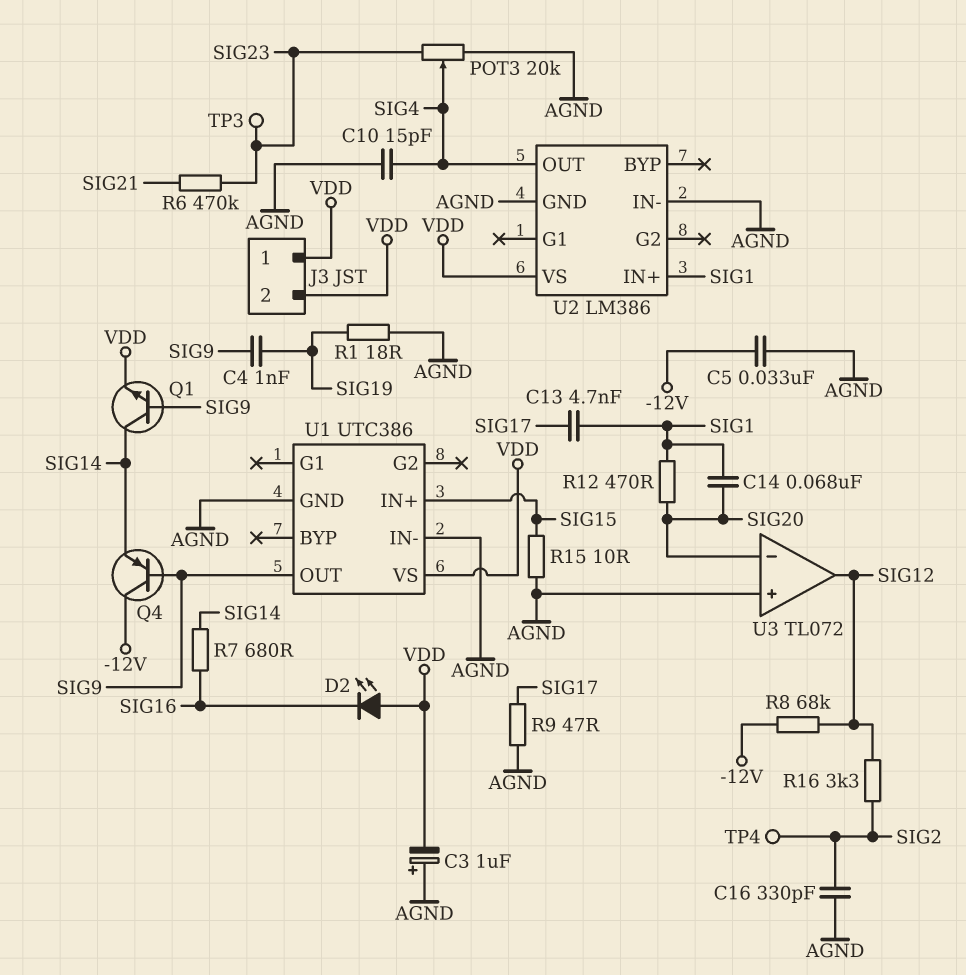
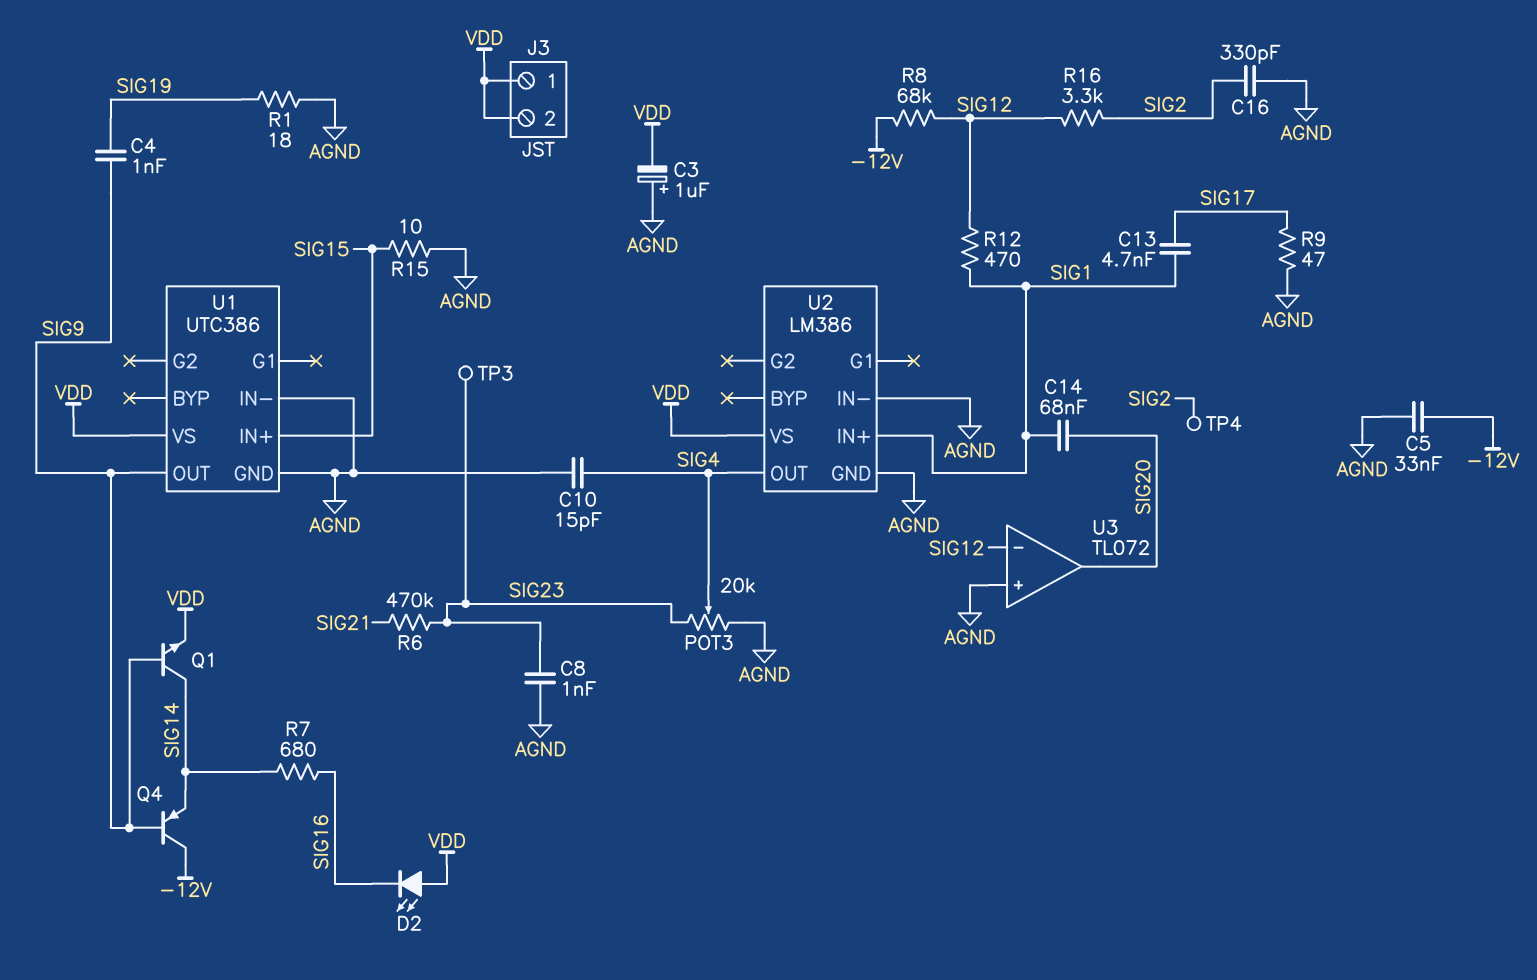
C8: none -> 1nF (AGND, SIG23)
R12: 470 (SIG1, SIG20) -> 470 (SIG1, SIG12)
U3 pin in-: SIG20 -> SIG12
U3 pin out: SIG12 -> SIG20

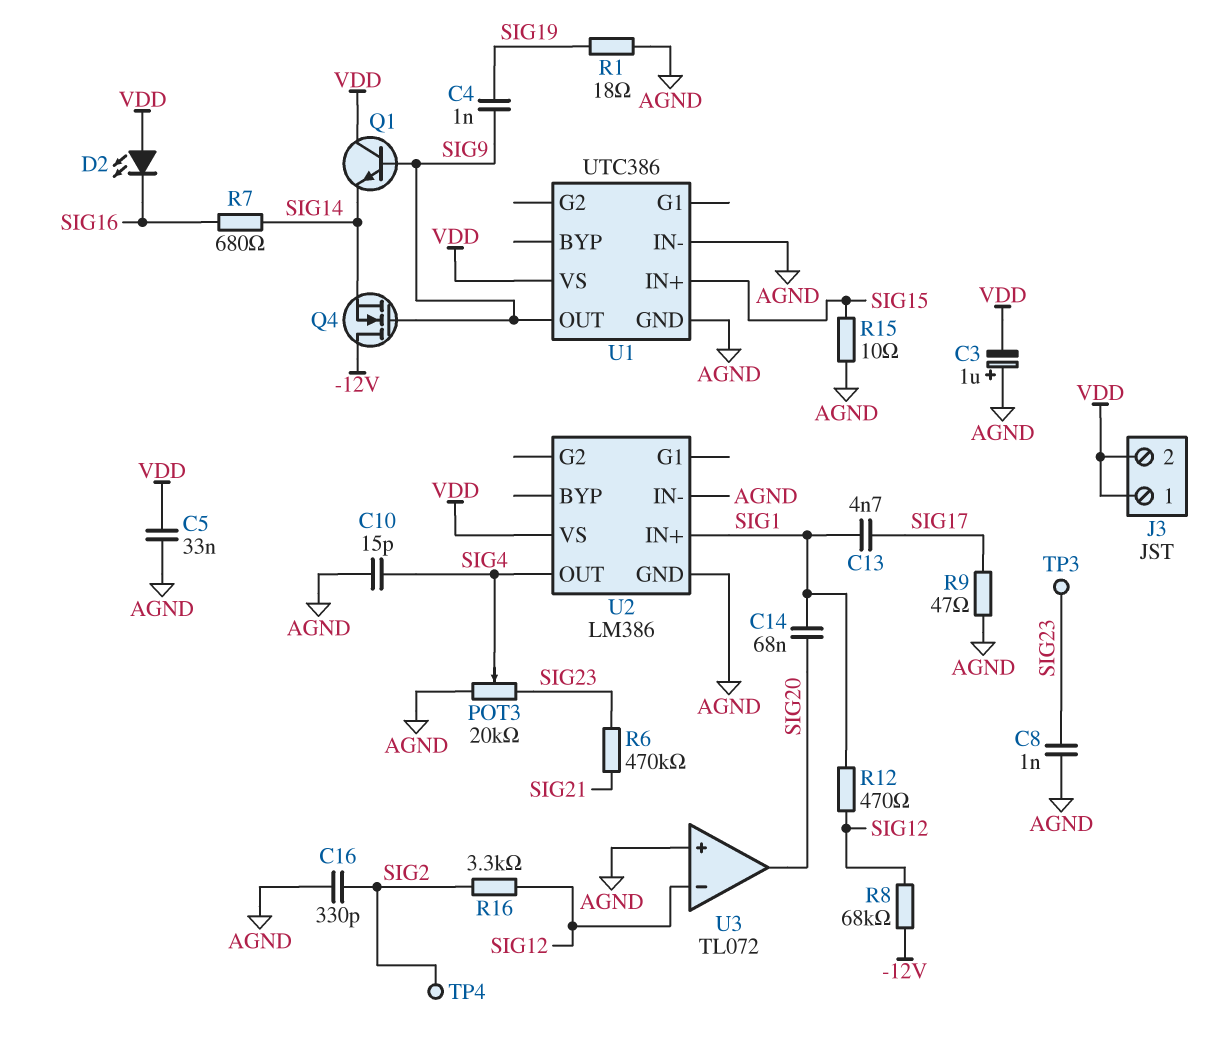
C5: 33nF (-12V, AGND) -> 33nF (AGND, VDD)
Q1: NPN (B SIG9, C SIG14, E VDD) -> NPN (B SIG9, C VDD, E SIG14)
Q4: PNP (B SIG9, C -12V, E SIG14) -> NMOS (G SIG9, D -12V, S SIG14)

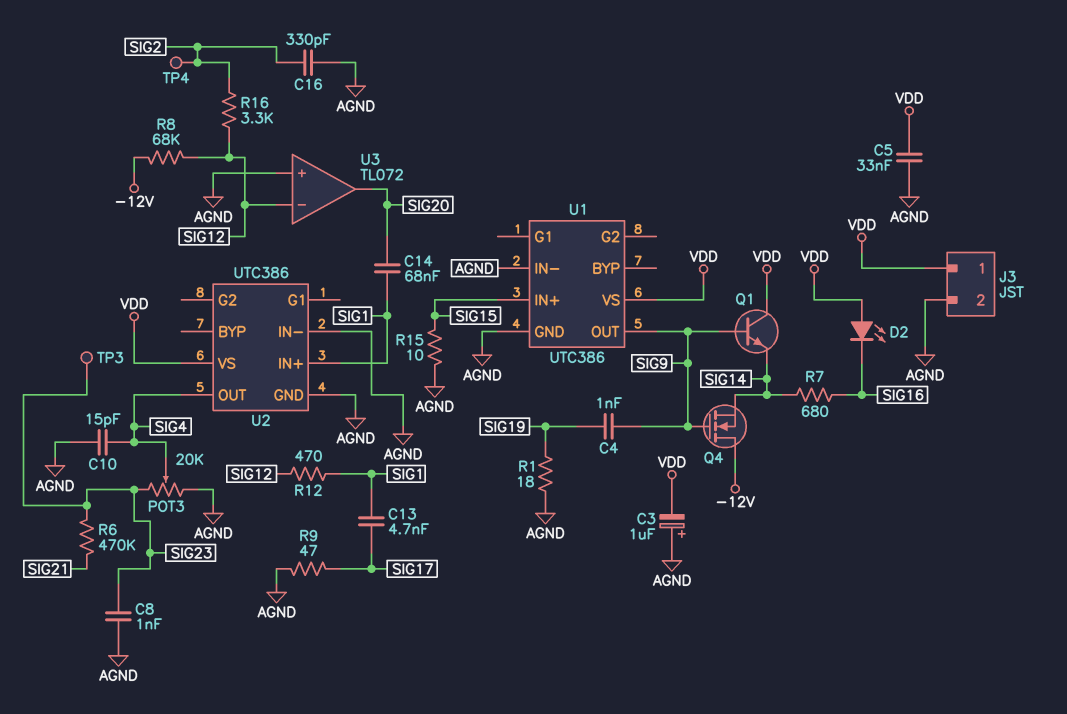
J3 pin 2: VDD -> AGND
U2: LM386 -> UTC386

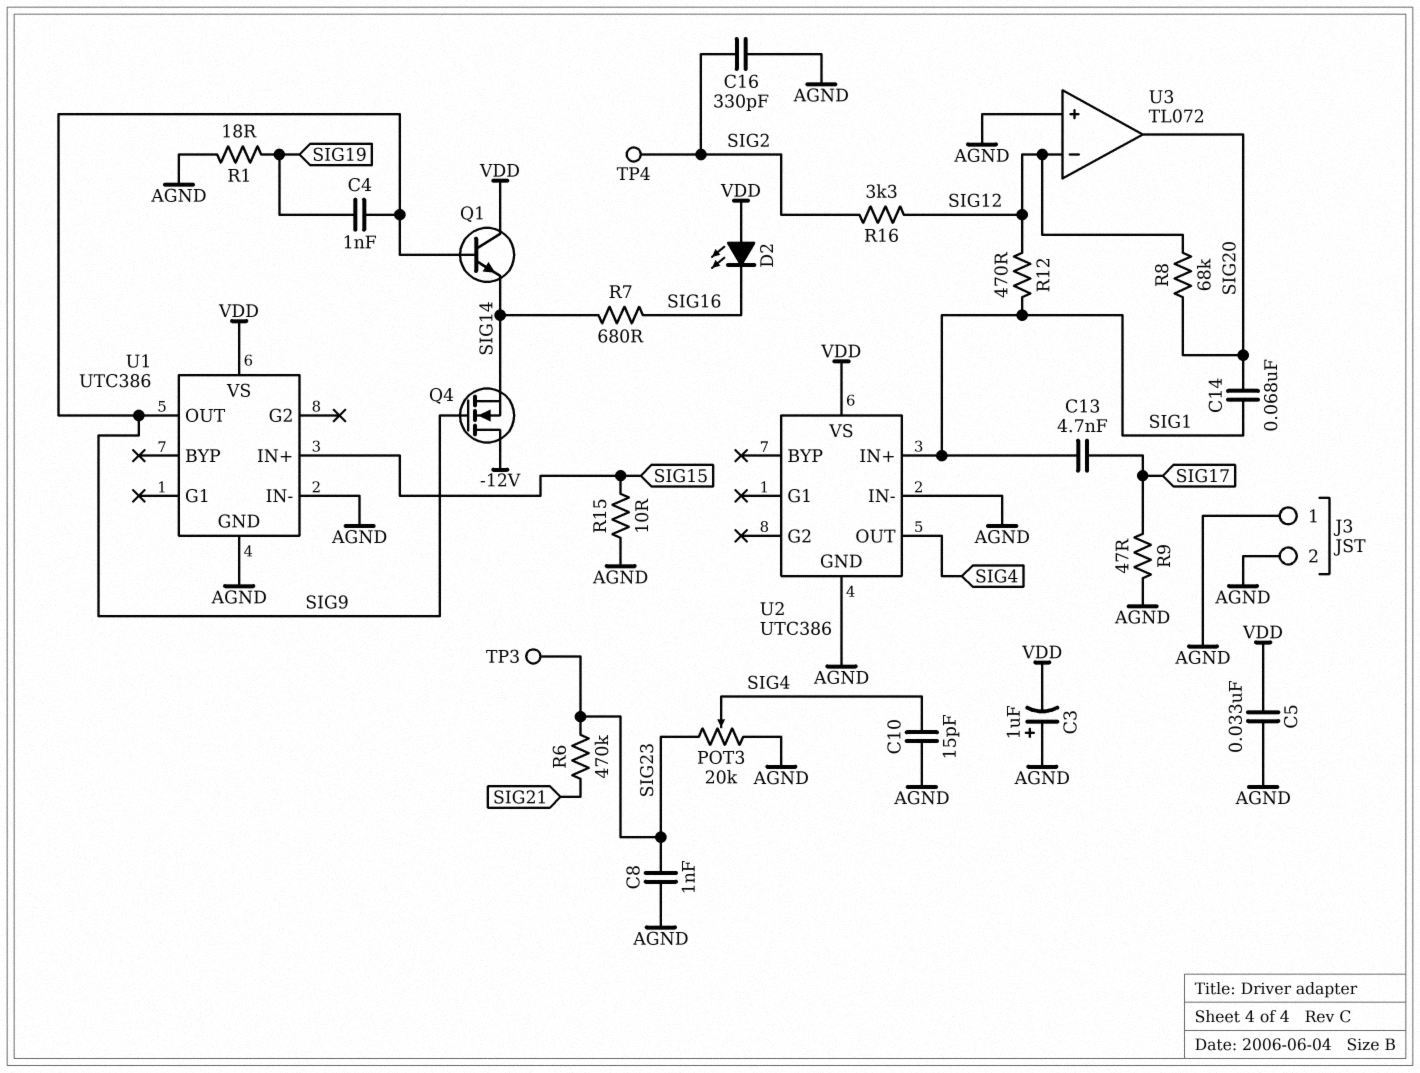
J3 pin 1: VDD -> AGND
R8: 68k (-12V, SIG12) -> 68k (SIG12, SIG20)

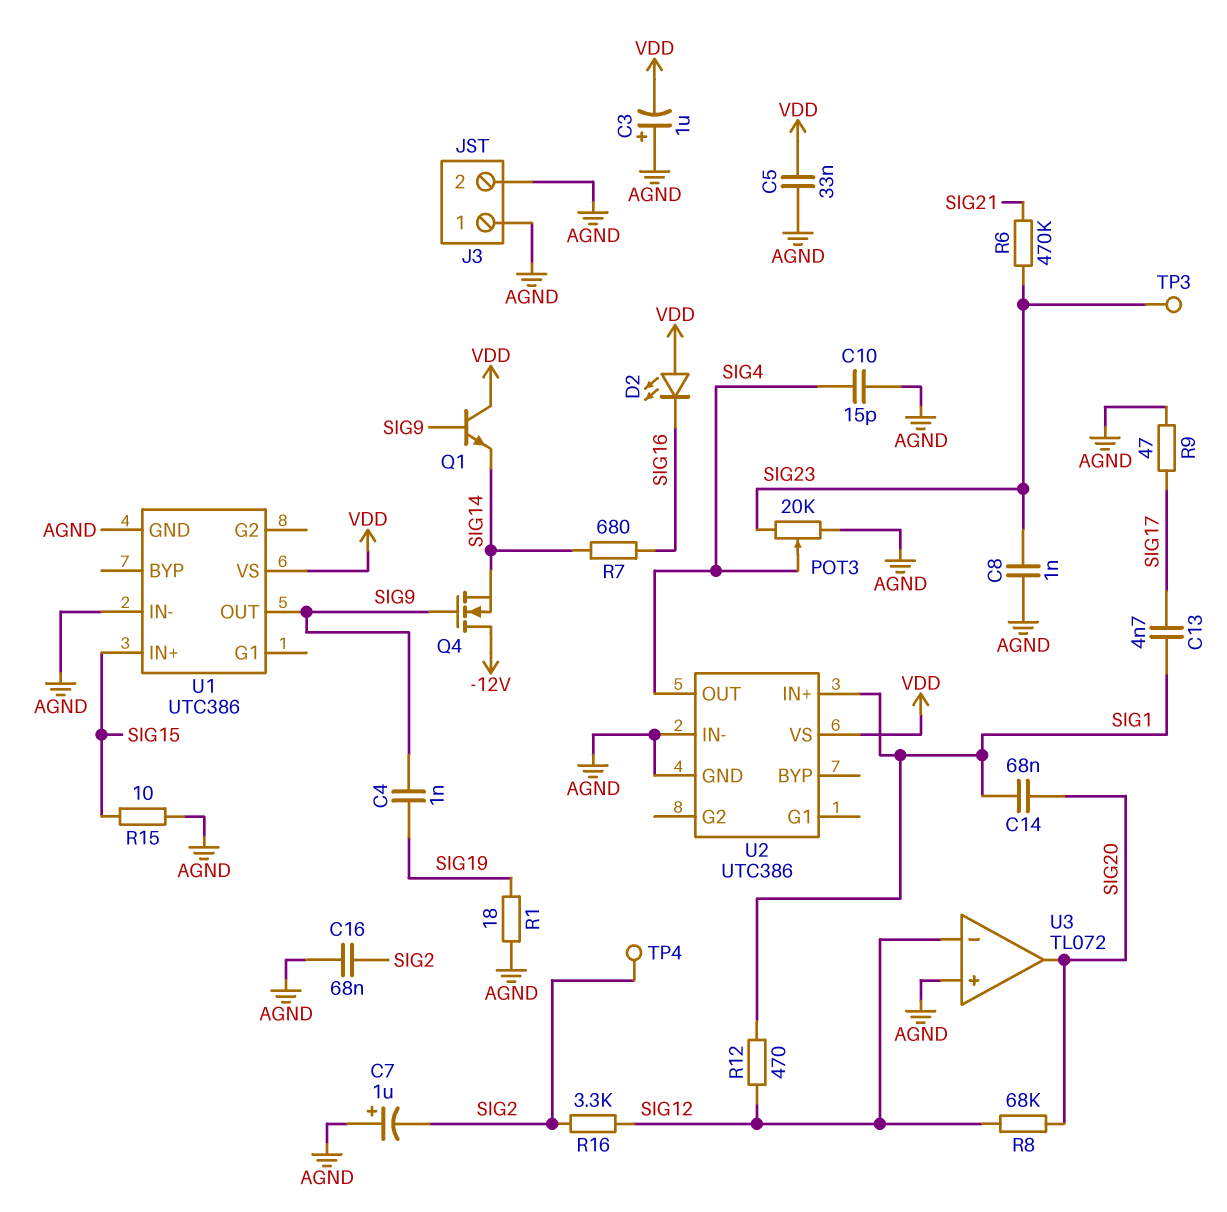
C7: none -> 1uF (plus AGND, minus SIG2)
C16: 330pF (AGND, SIG2) -> 68nF (AGND, SIG2)

